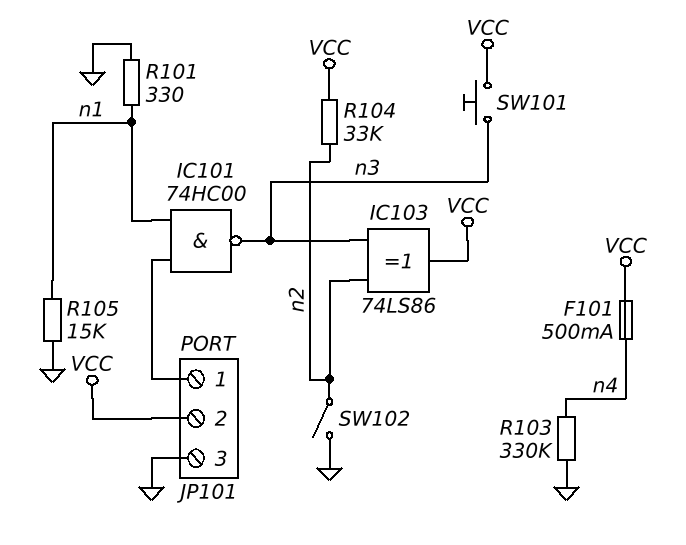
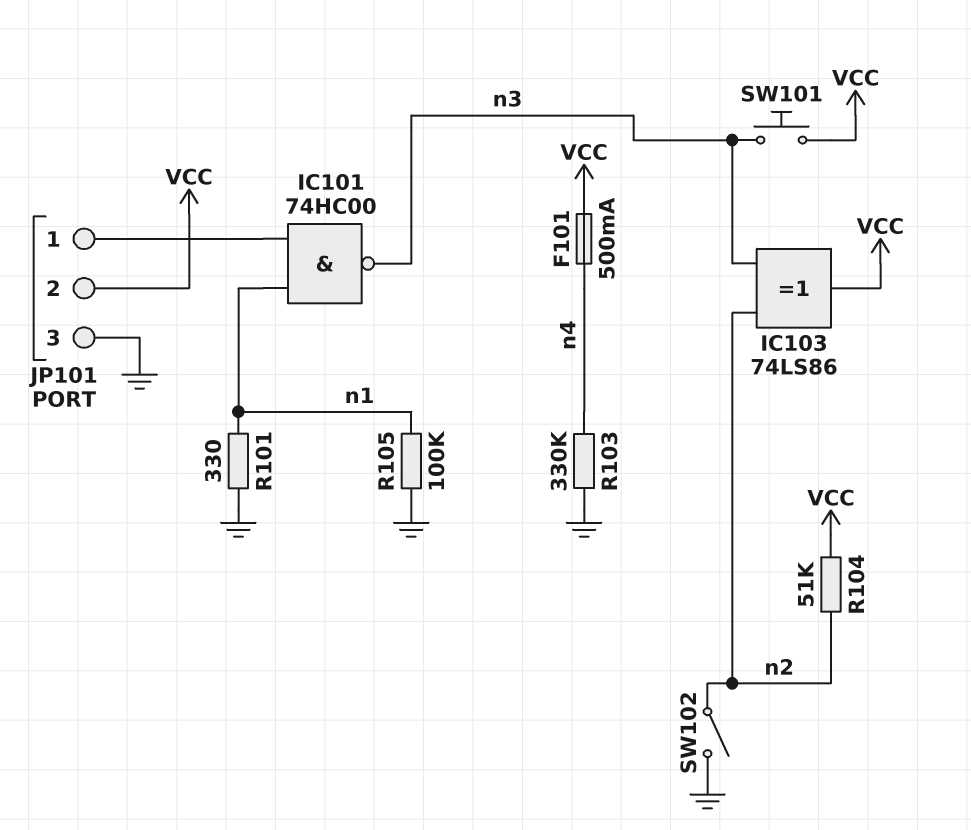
R104: 33k (VCC, n2) -> 51k (VCC, n2)
R105: 15k (GND, n1) -> 100k (GND, n1)

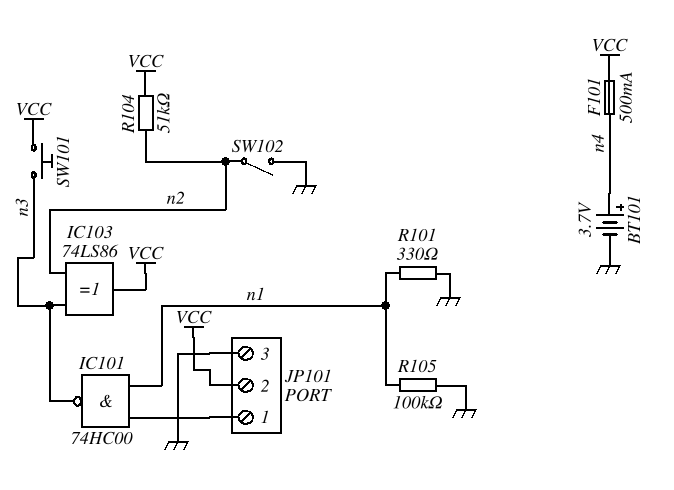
BT101: none -> 3.7V (plus n4, minus GND)
R103: 330k (GND, n4) -> none

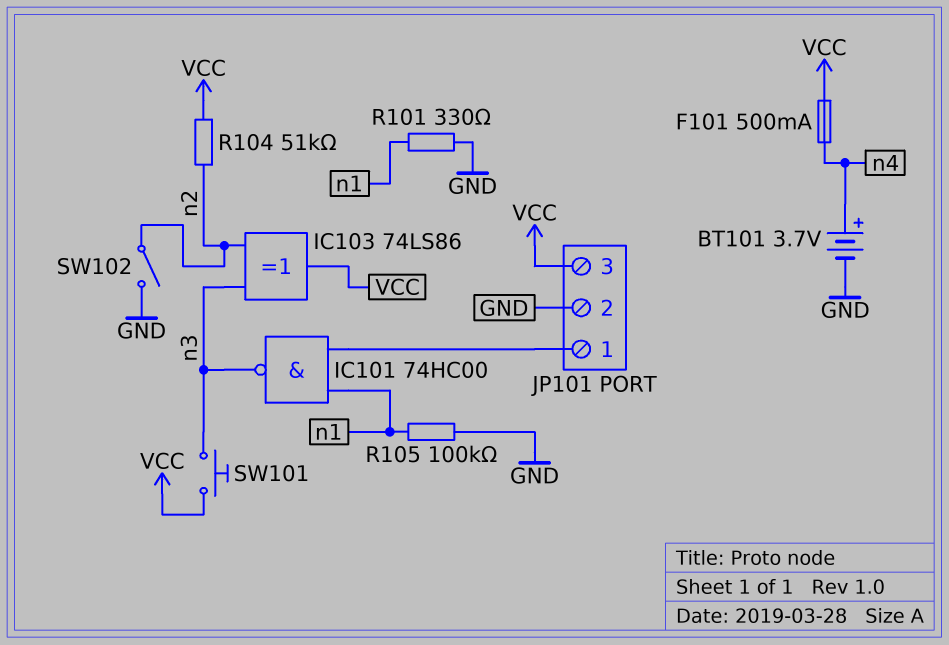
JP101 pin 2: VCC -> GND
JP101 pin 3: GND -> VCC

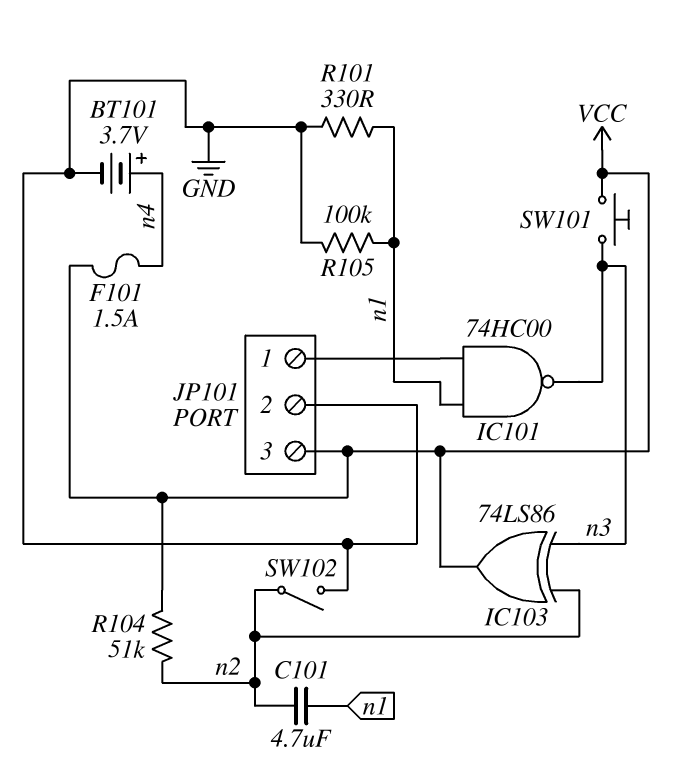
C101: none -> 4.7uF (n1, n2)
F101: 500mA (VCC, n4) -> 1.5A (VCC, n4)

